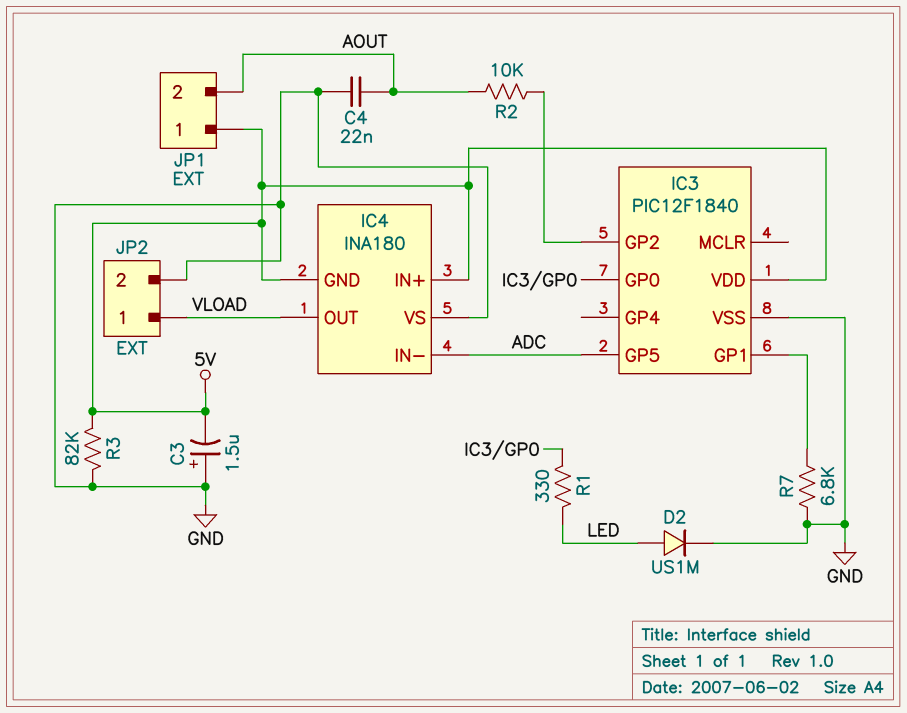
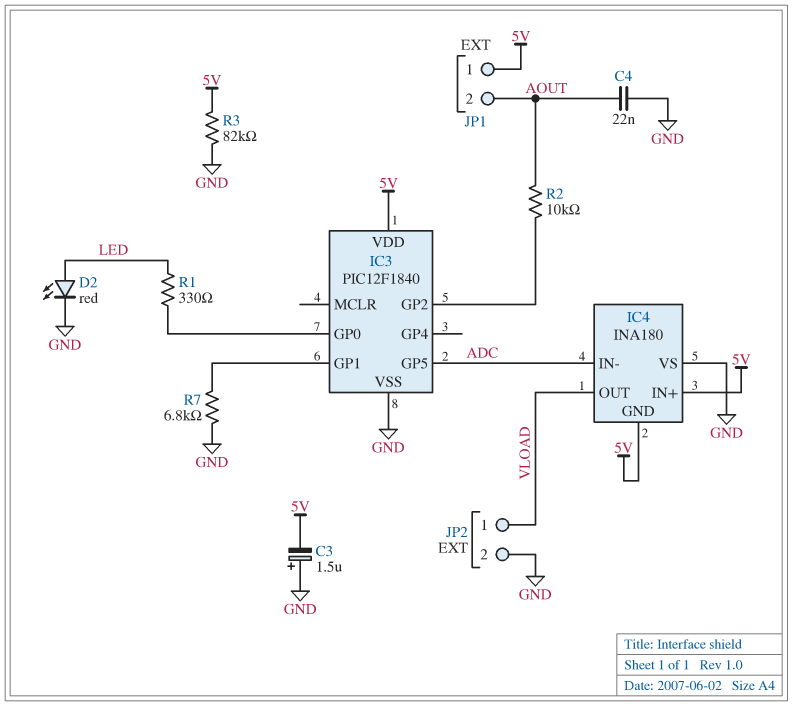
D2: diode US1M (A LED, K GND) -> LED red (A LED, K GND)

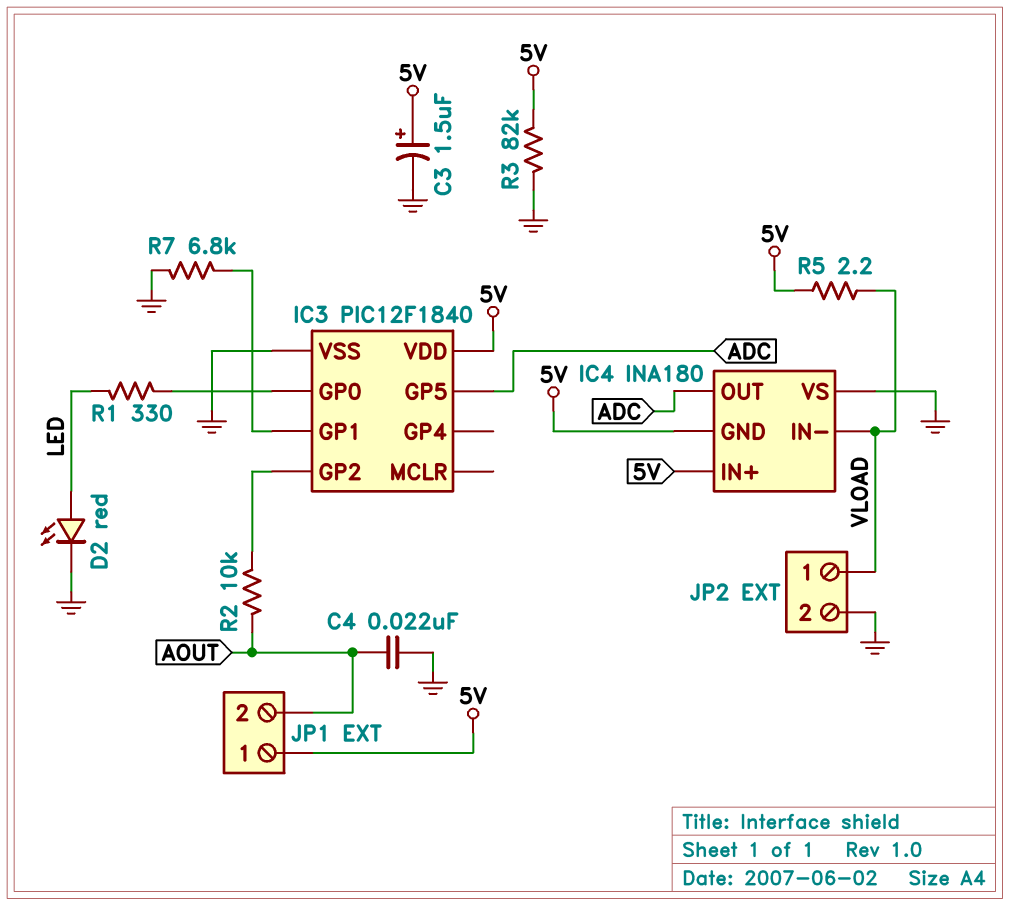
C3: 1.5uF (plus GND, minus 5V) -> 1.5uF (plus 5V, minus GND)
IC4 pin IN-: ADC -> VLOAD
IC4 pin OUT: VLOAD -> ADC
R5: none -> 2.2 (5V, VLOAD)

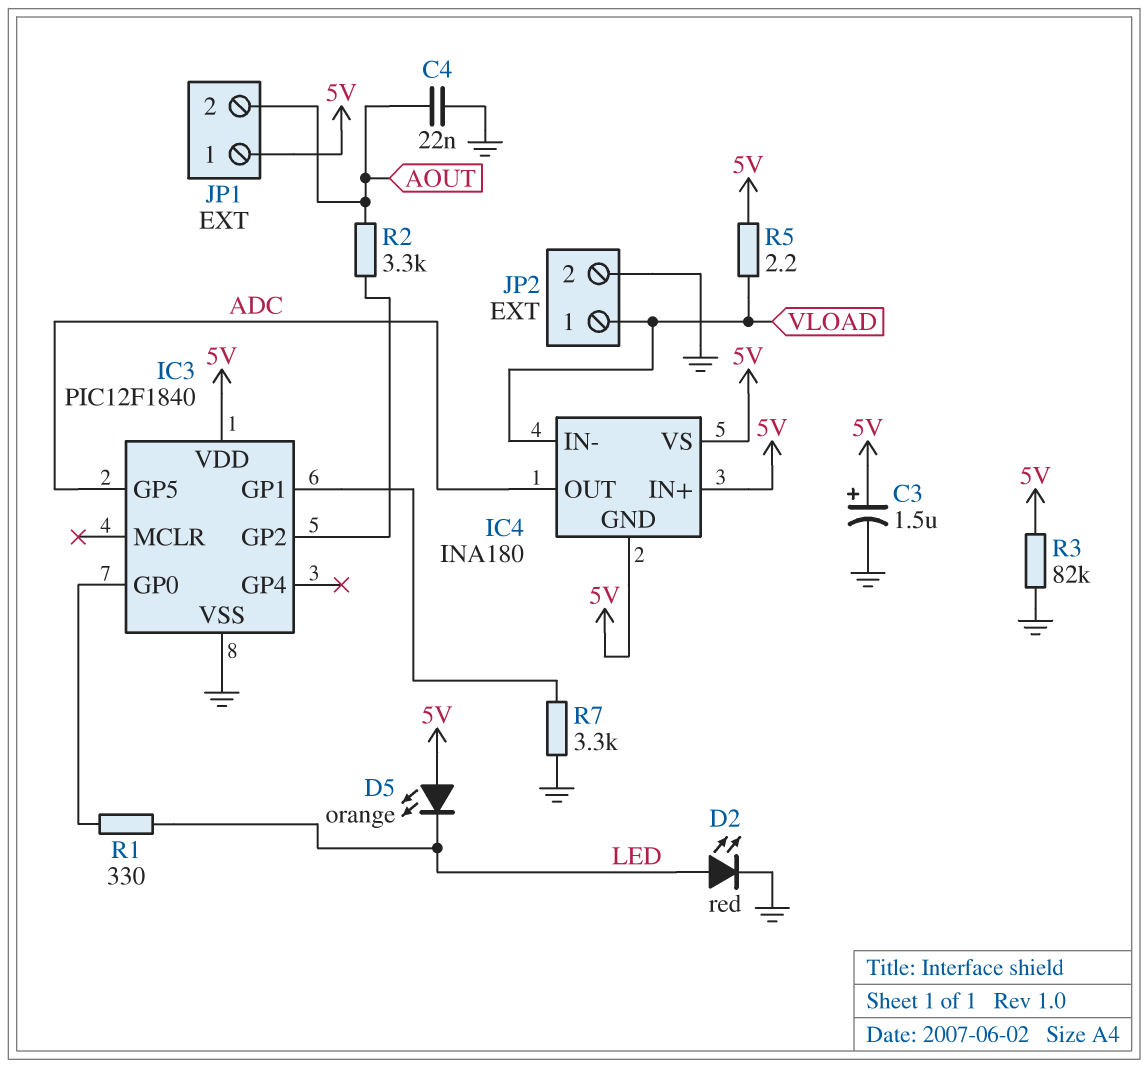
D5: none -> LED orange (A 5V, K LED)
IC4 pin VS: GND -> 5V
R2: 10k (AOUT, IC3/GP2) -> 3.3k (AOUT, IC3/GP2)
R7: 6.8k (GND, IC3/GP1) -> 3.3k (GND, IC3/GP1)

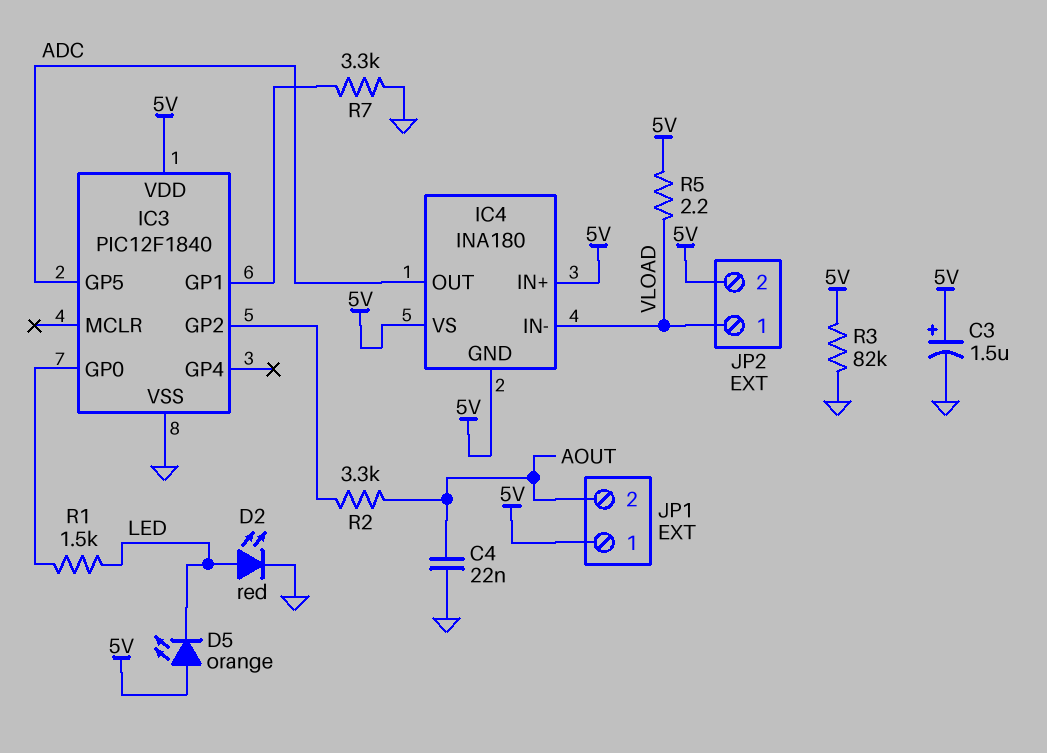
JP2 pin 2: GND -> 5V
R1: 330 (IC3/GP0, LED) -> 1.5k (IC3/GP0, LED)

